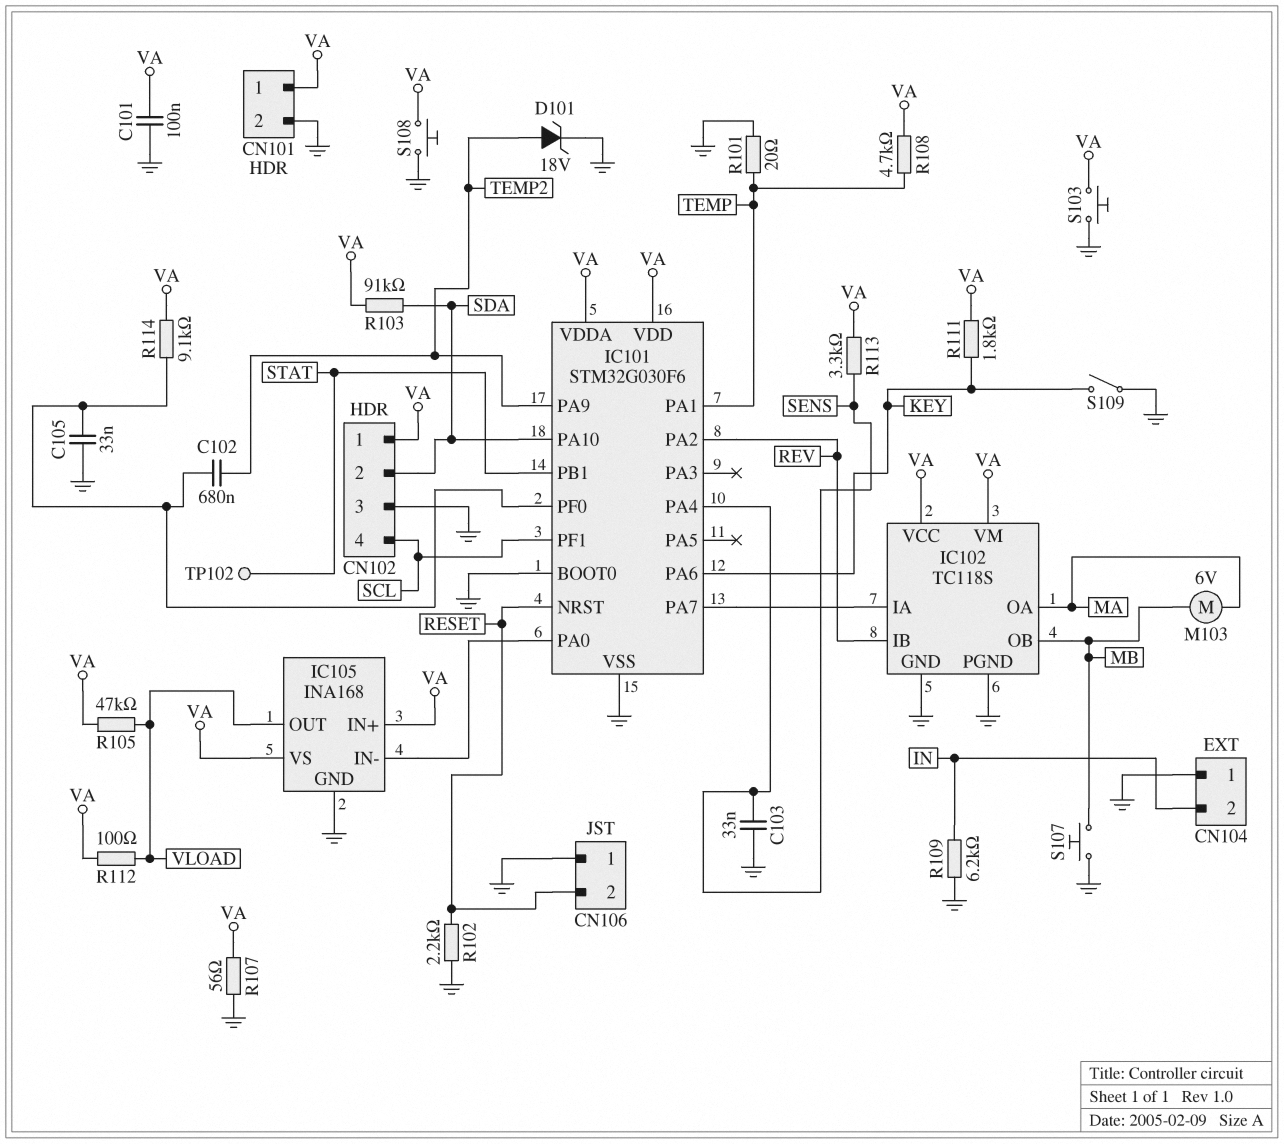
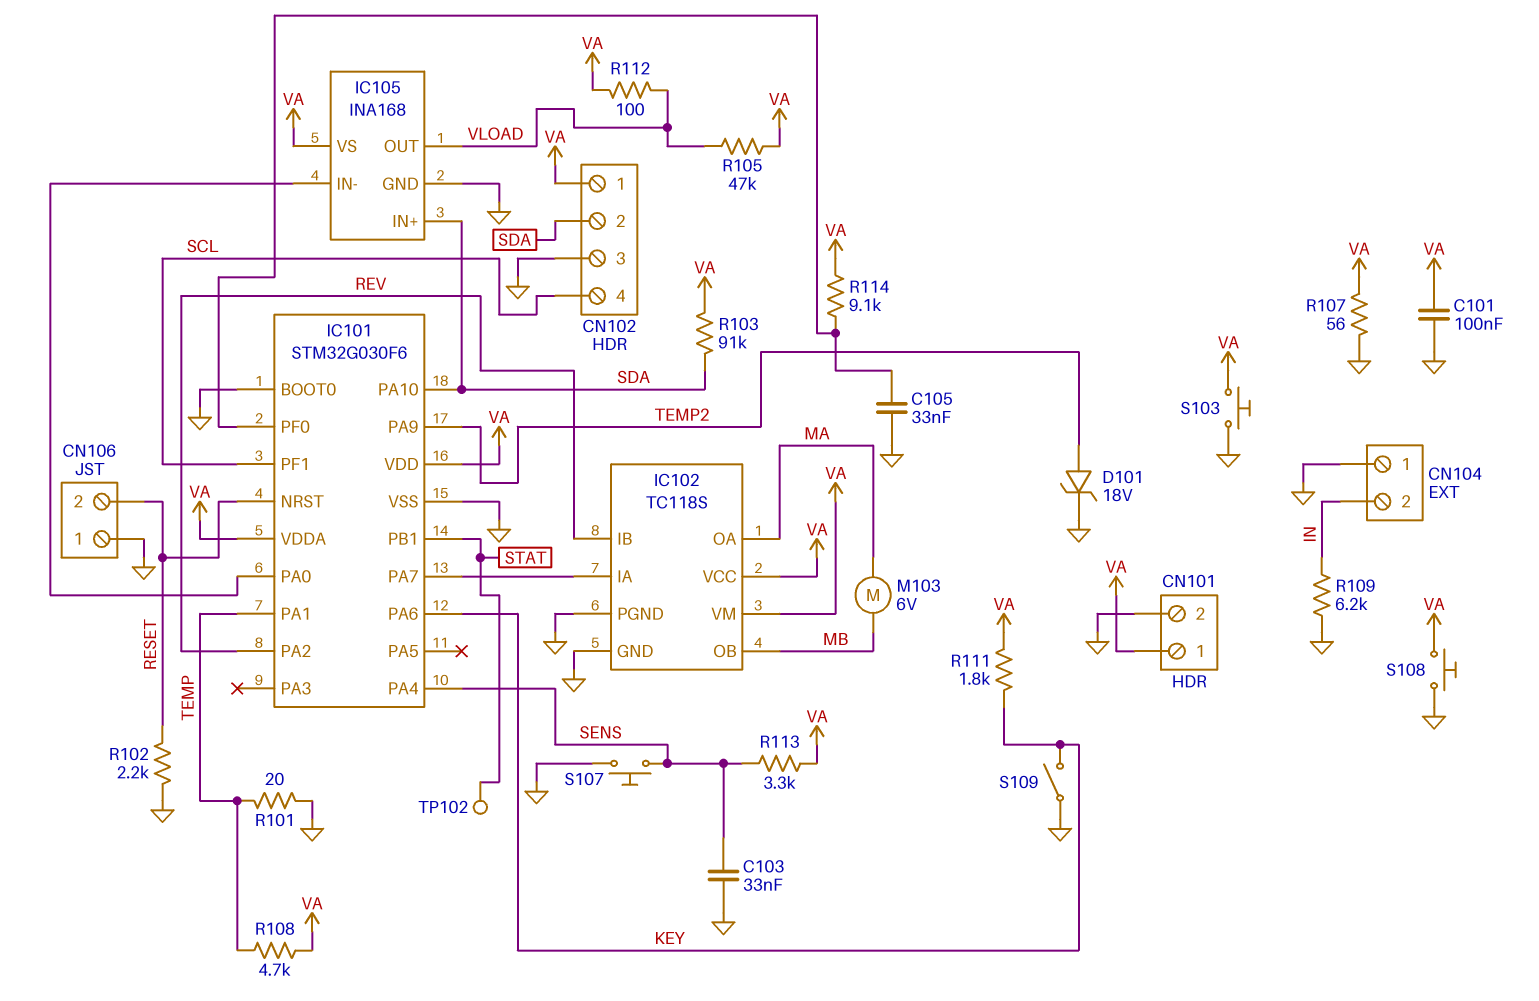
C102: 680nF (IC101/PF0, TEMP2) -> none
IC105 pin IN+: VA -> SDA
S107: button (GND, MB) -> button (GND, SENS)

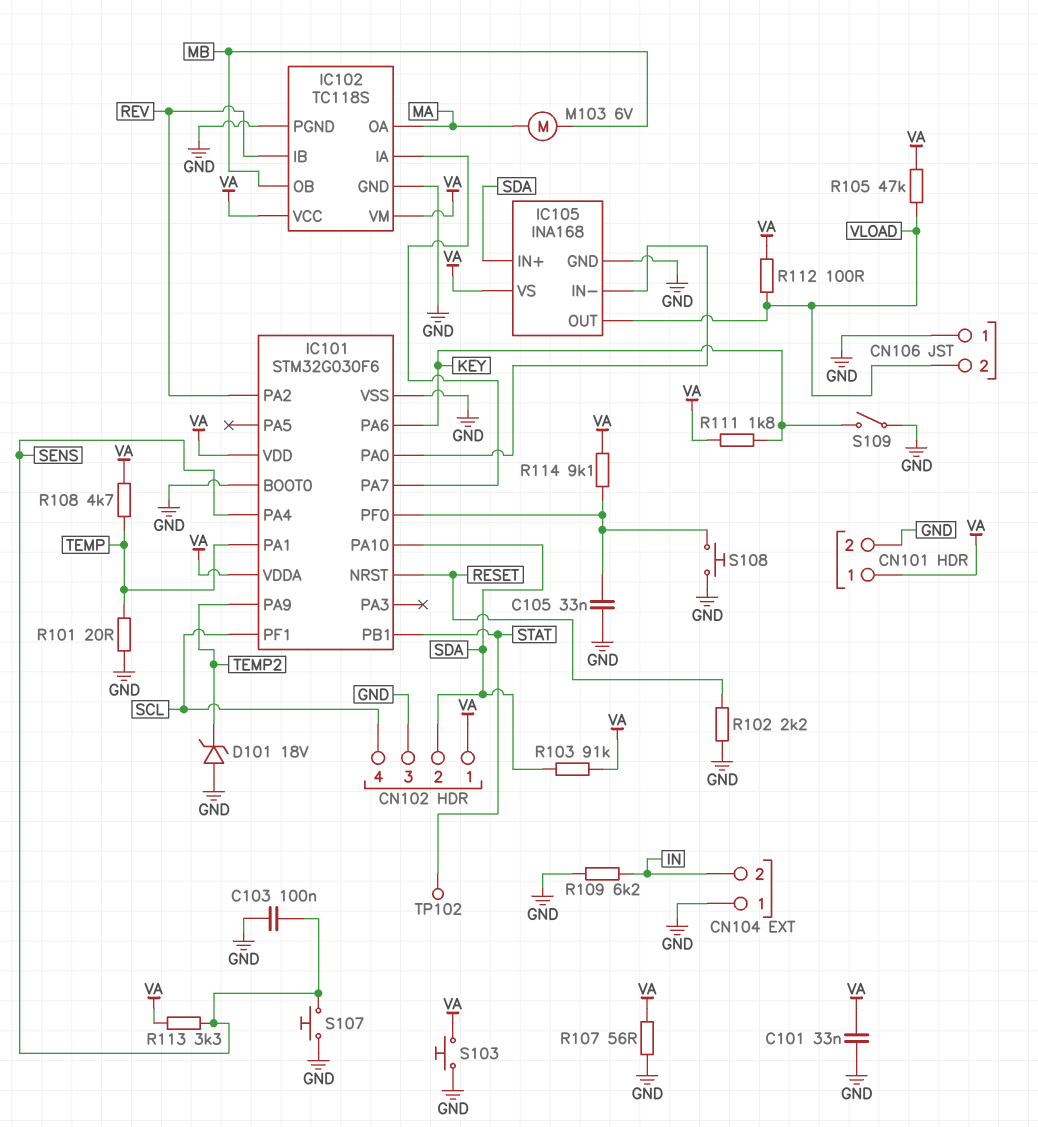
C101: 100nF (GND, VA) -> 33nF (GND, VA)
C103: 33nF (GND, SENS) -> 100nF (GND, SENS)
CN106 pin 2: RESET -> VLOAD
D101: zener 18V (A TEMP2, K GND) -> zener 18V (A GND, K TEMP2)
S108: button (GND, VA) -> button (GND, IC101/PF0)

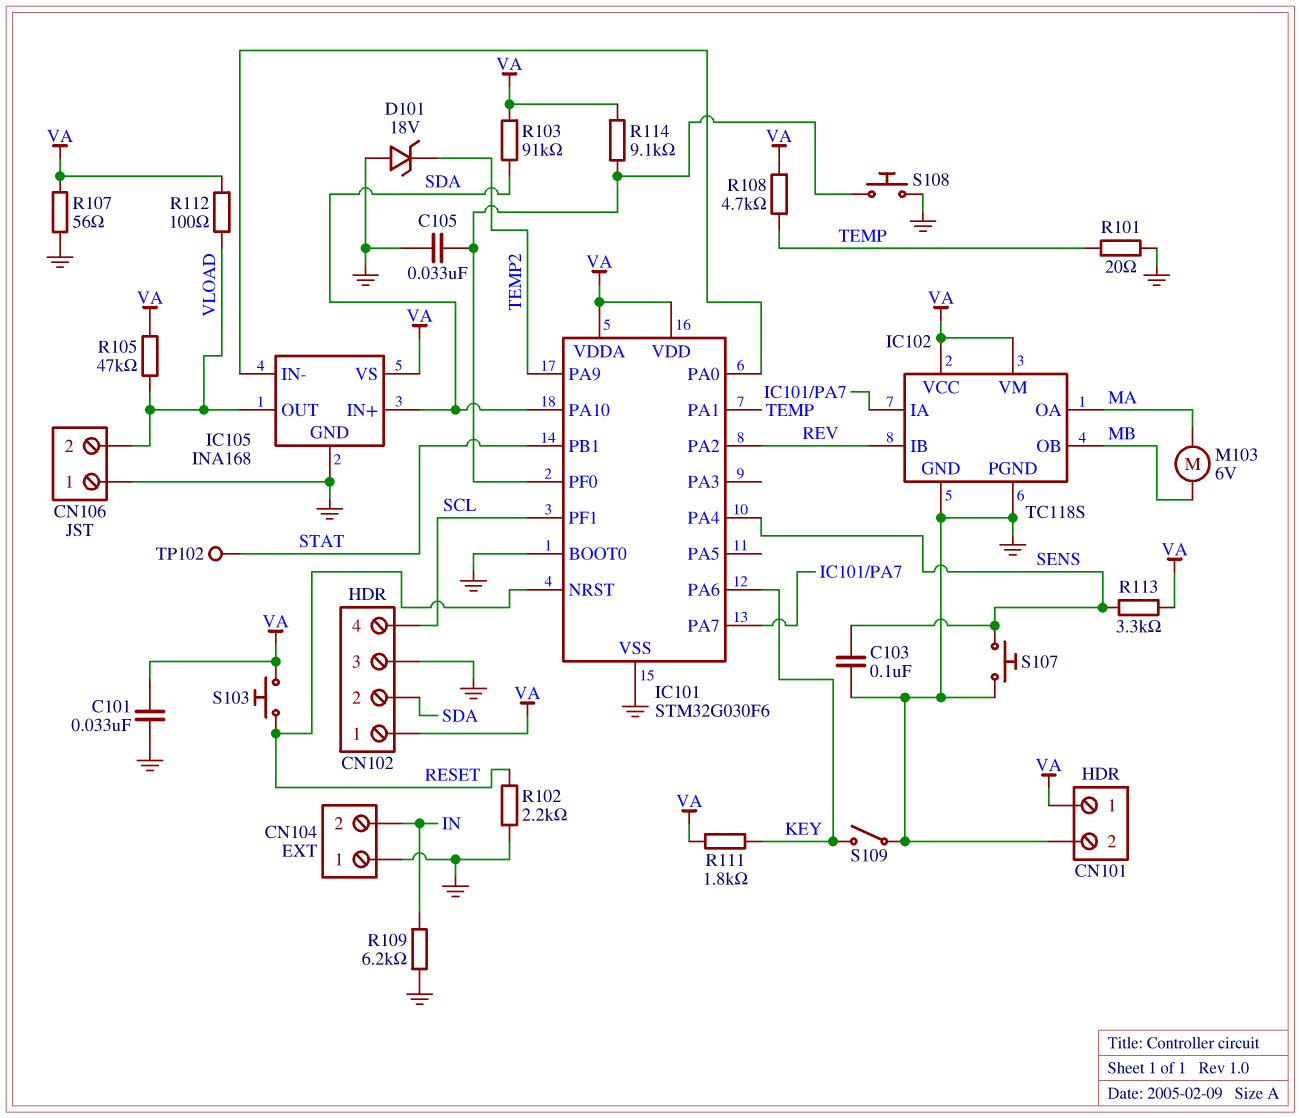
S103: button (GND, VA) -> button (RESET, VA)

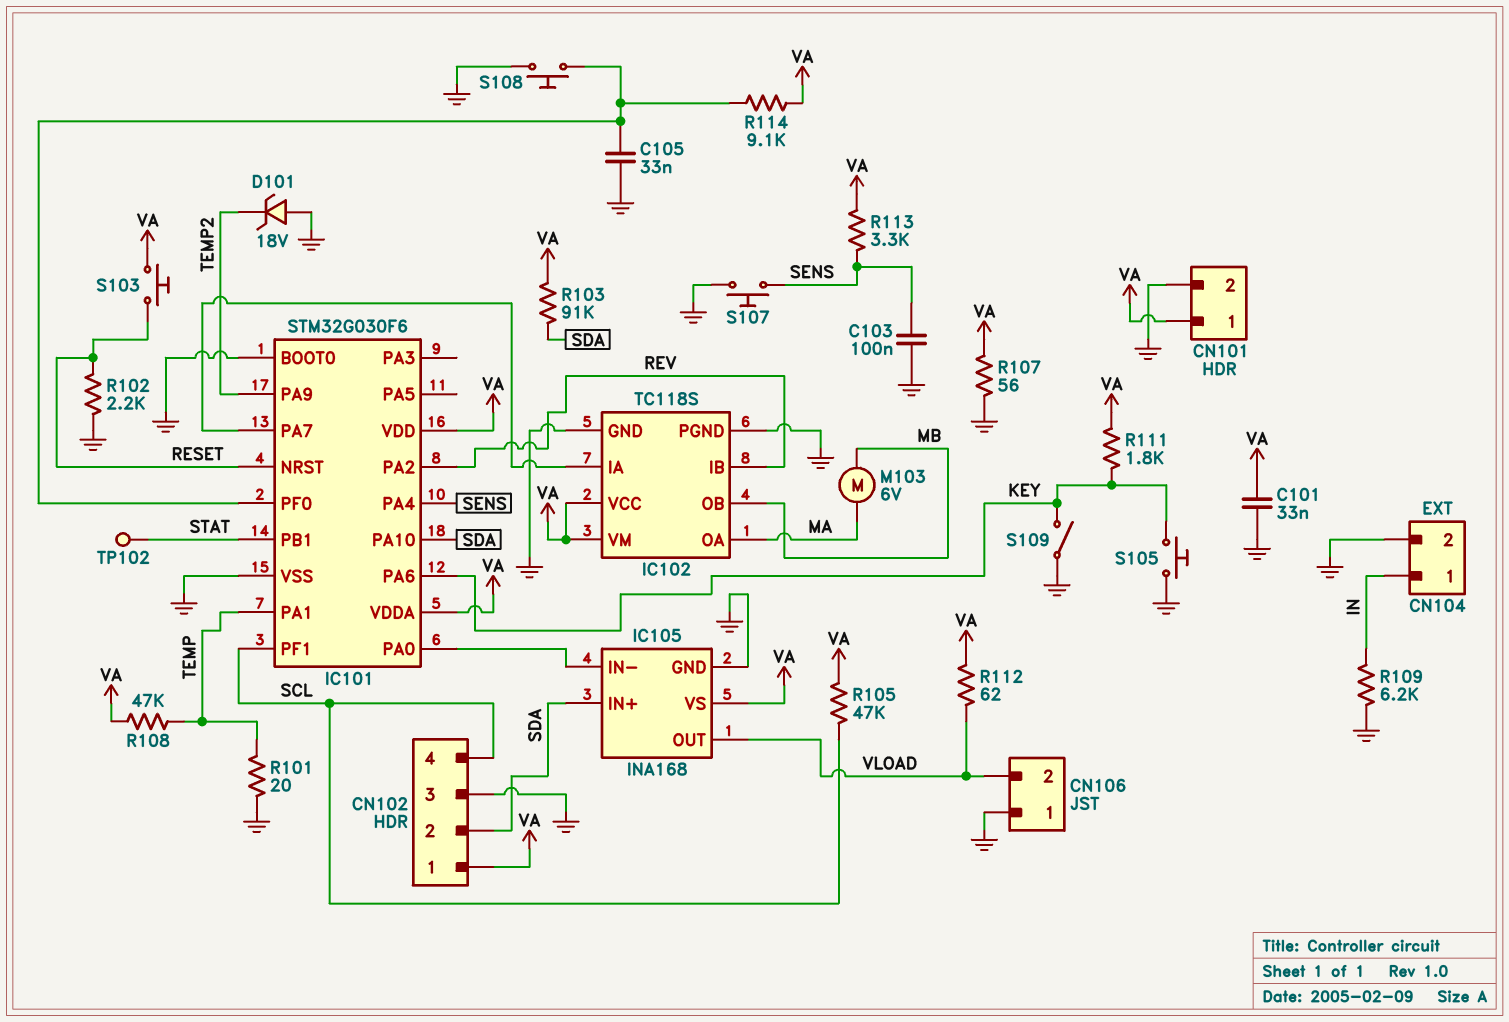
CN104 pin 1: GND -> IN
CN104 pin 2: IN -> GND
R105: 47k (VA, VLOAD) -> 47k (SCL, VA)
R108: 4.7k (TEMP, VA) -> 47k (TEMP, VA)
R112: 100 (VA, VLOAD) -> 62 (VA, VLOAD)
S105: none -> button (GND, KEY)

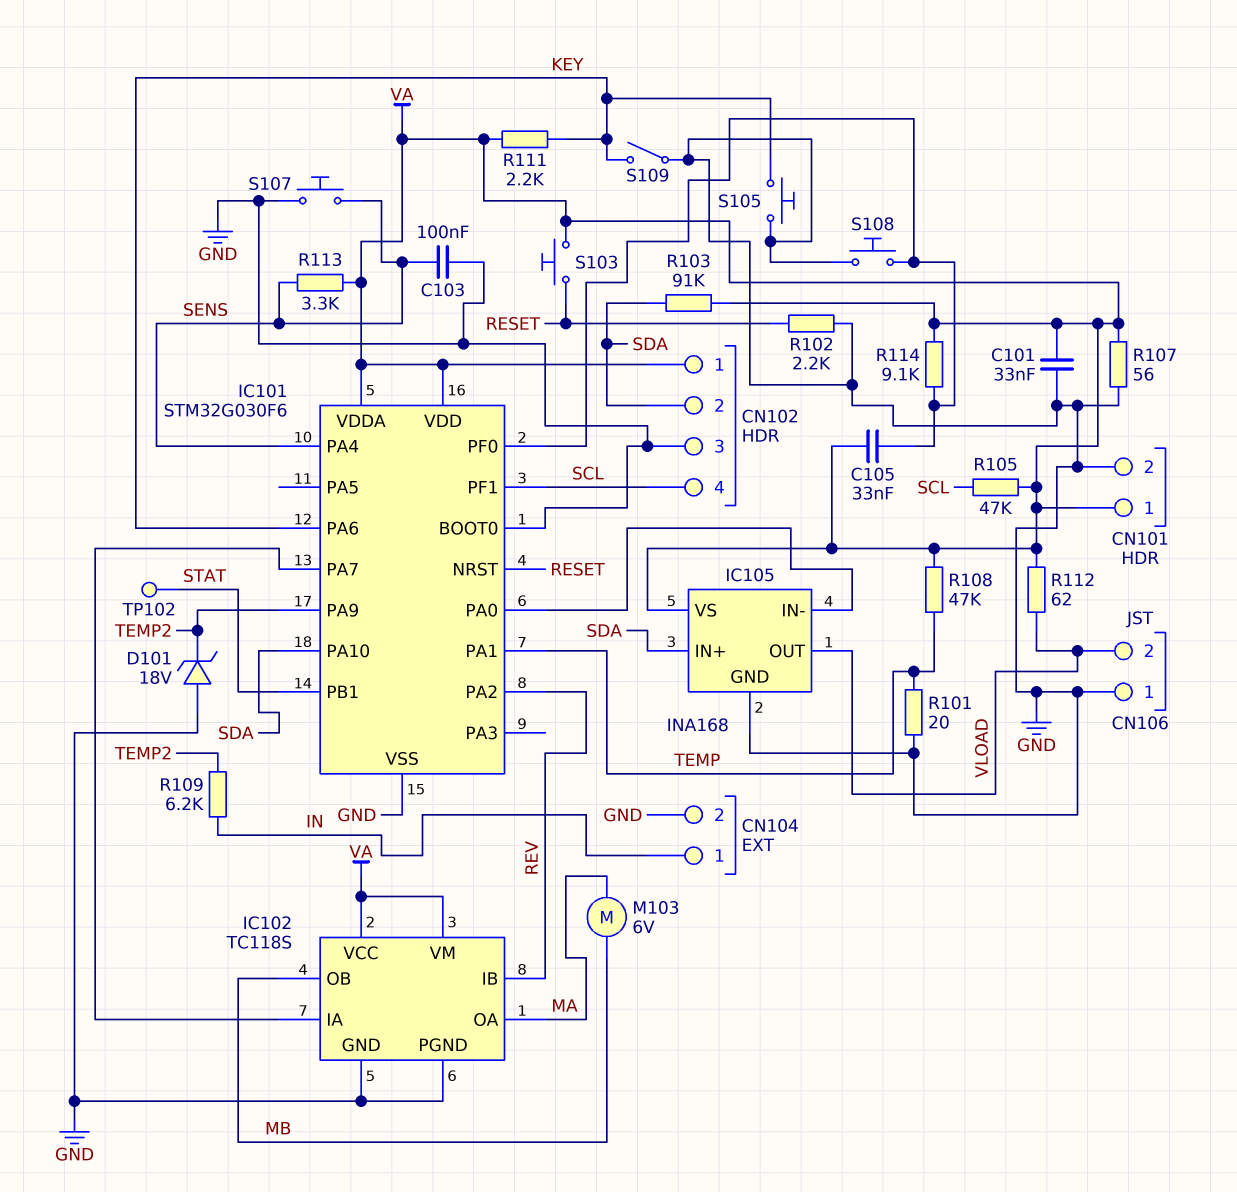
C105: 33nF (GND, IC101/PF0) -> 33nF (IC101/PF0, VA)
R109: 6.2k (GND, IN) -> 6.2k (IN, TEMP2)
R111: 1.8k (KEY, VA) -> 2.2k (KEY, VA)

